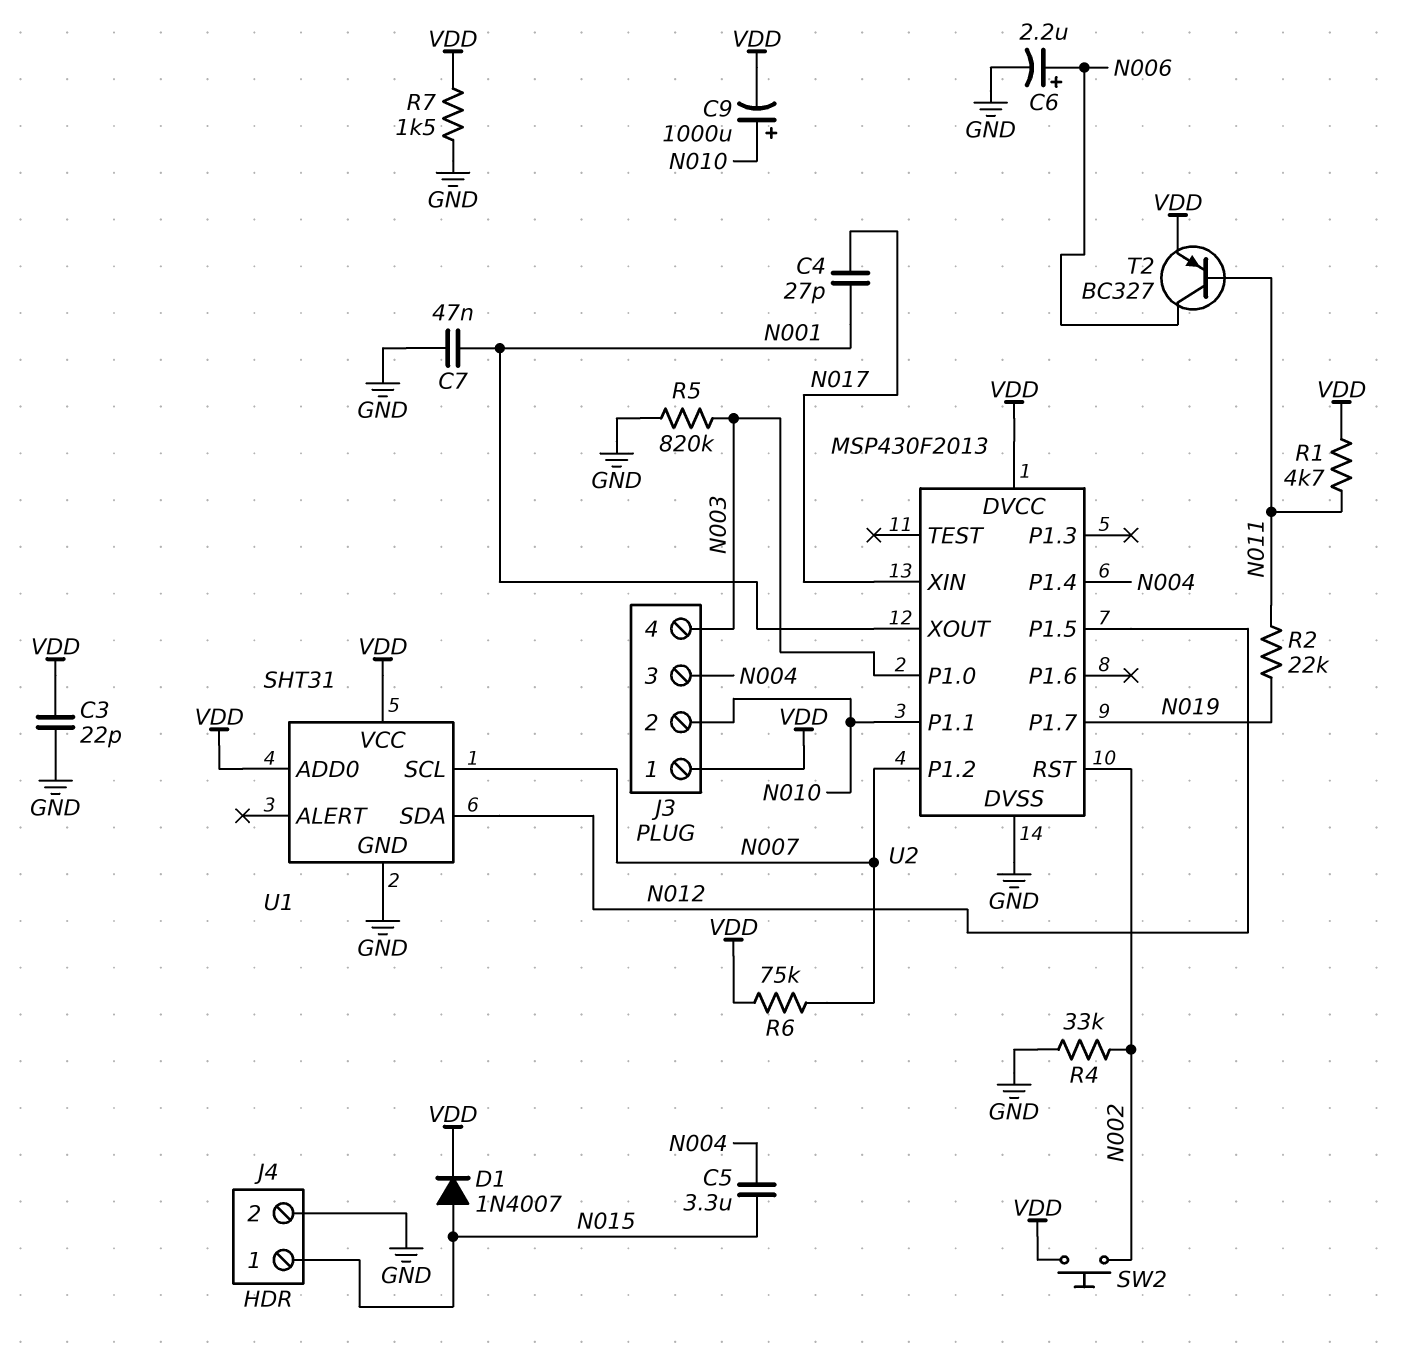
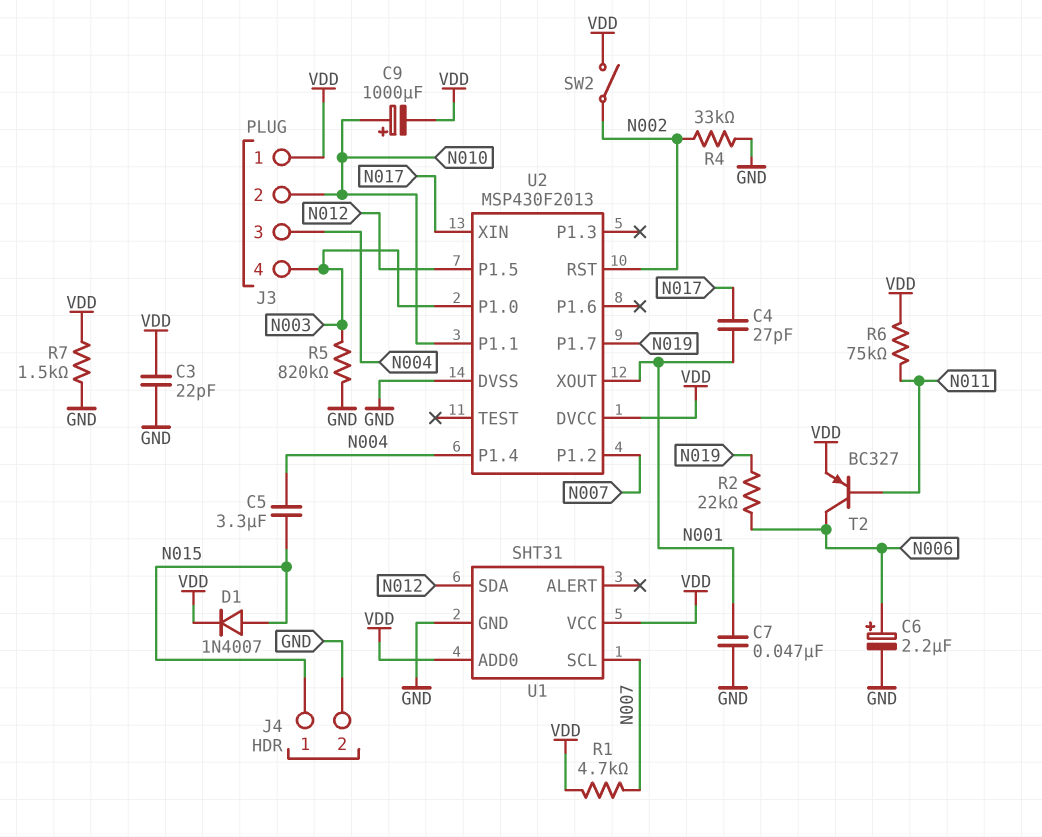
R1: 4.7k (N011, VDD) -> 4.7k (N007, VDD)
R2: 22k (N011, N019) -> 22k (N006, N019)
R6: 75k (N007, VDD) -> 75k (N011, VDD)
SW2: button (N002, VDD) -> switch (N002, VDD)

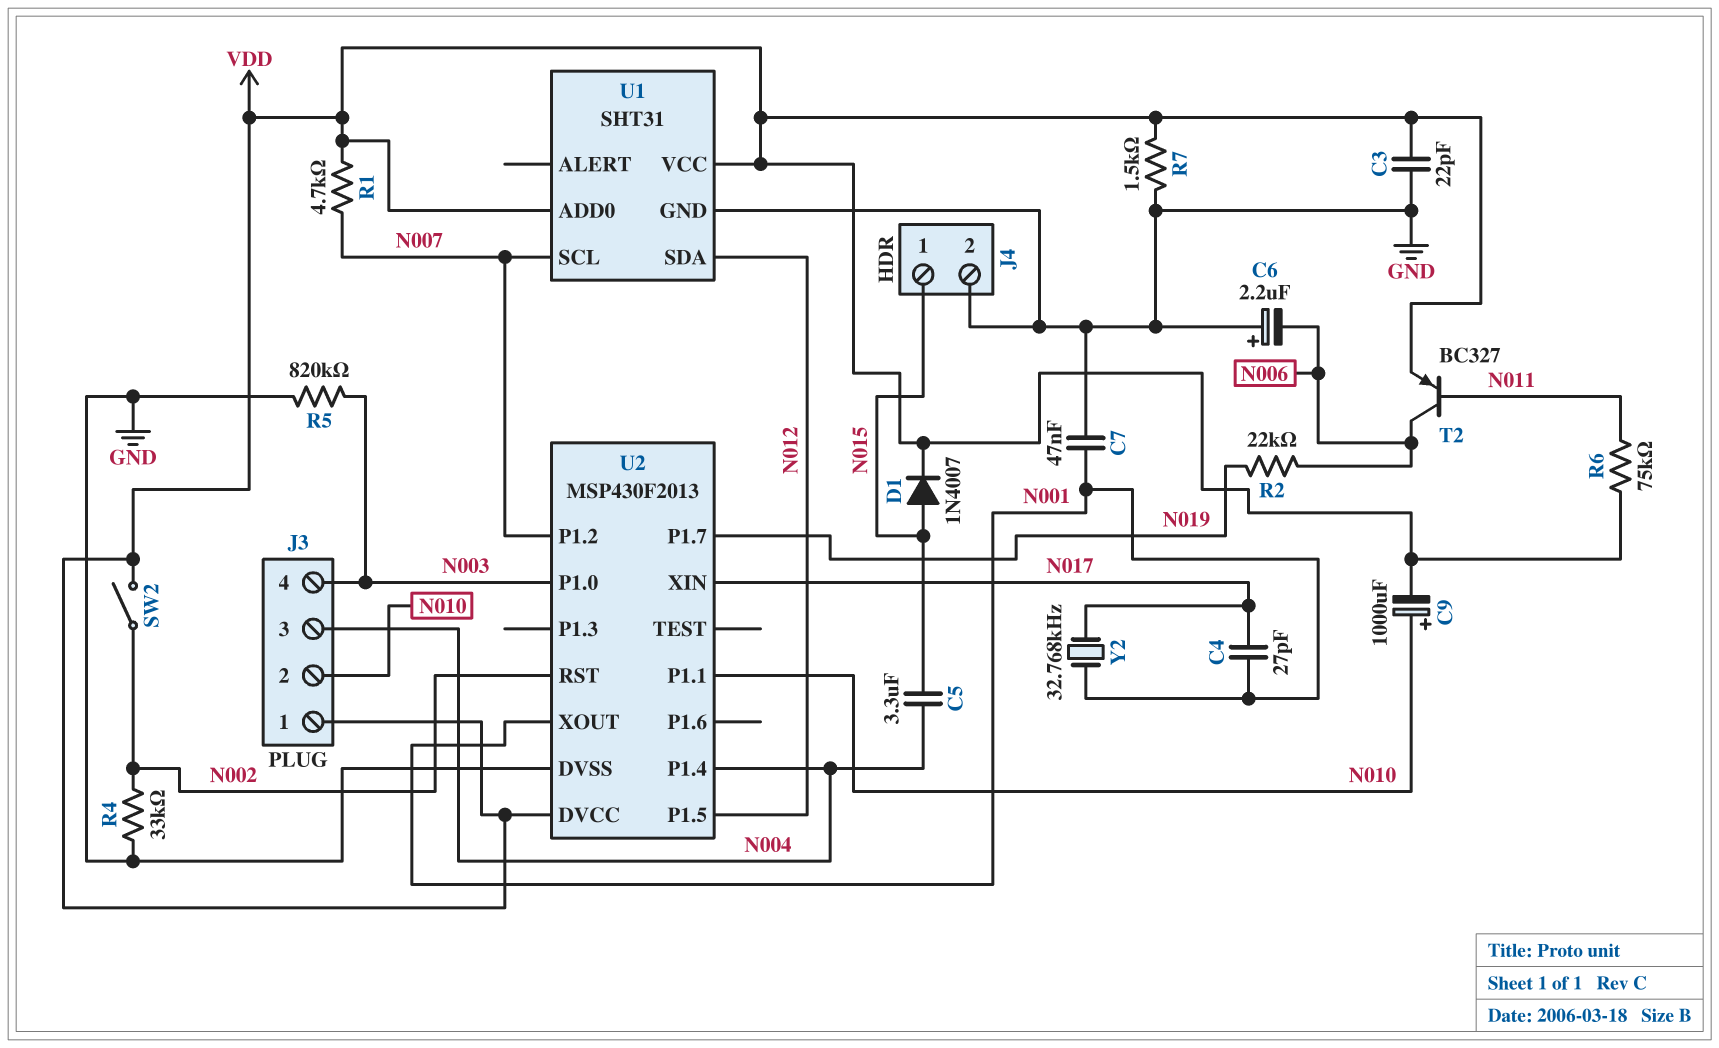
C6: 2.2uF (plus N006, minus GND) -> 2.2uF (plus GND, minus N006)
Y2: none -> 32.768kHz (N001, N017)

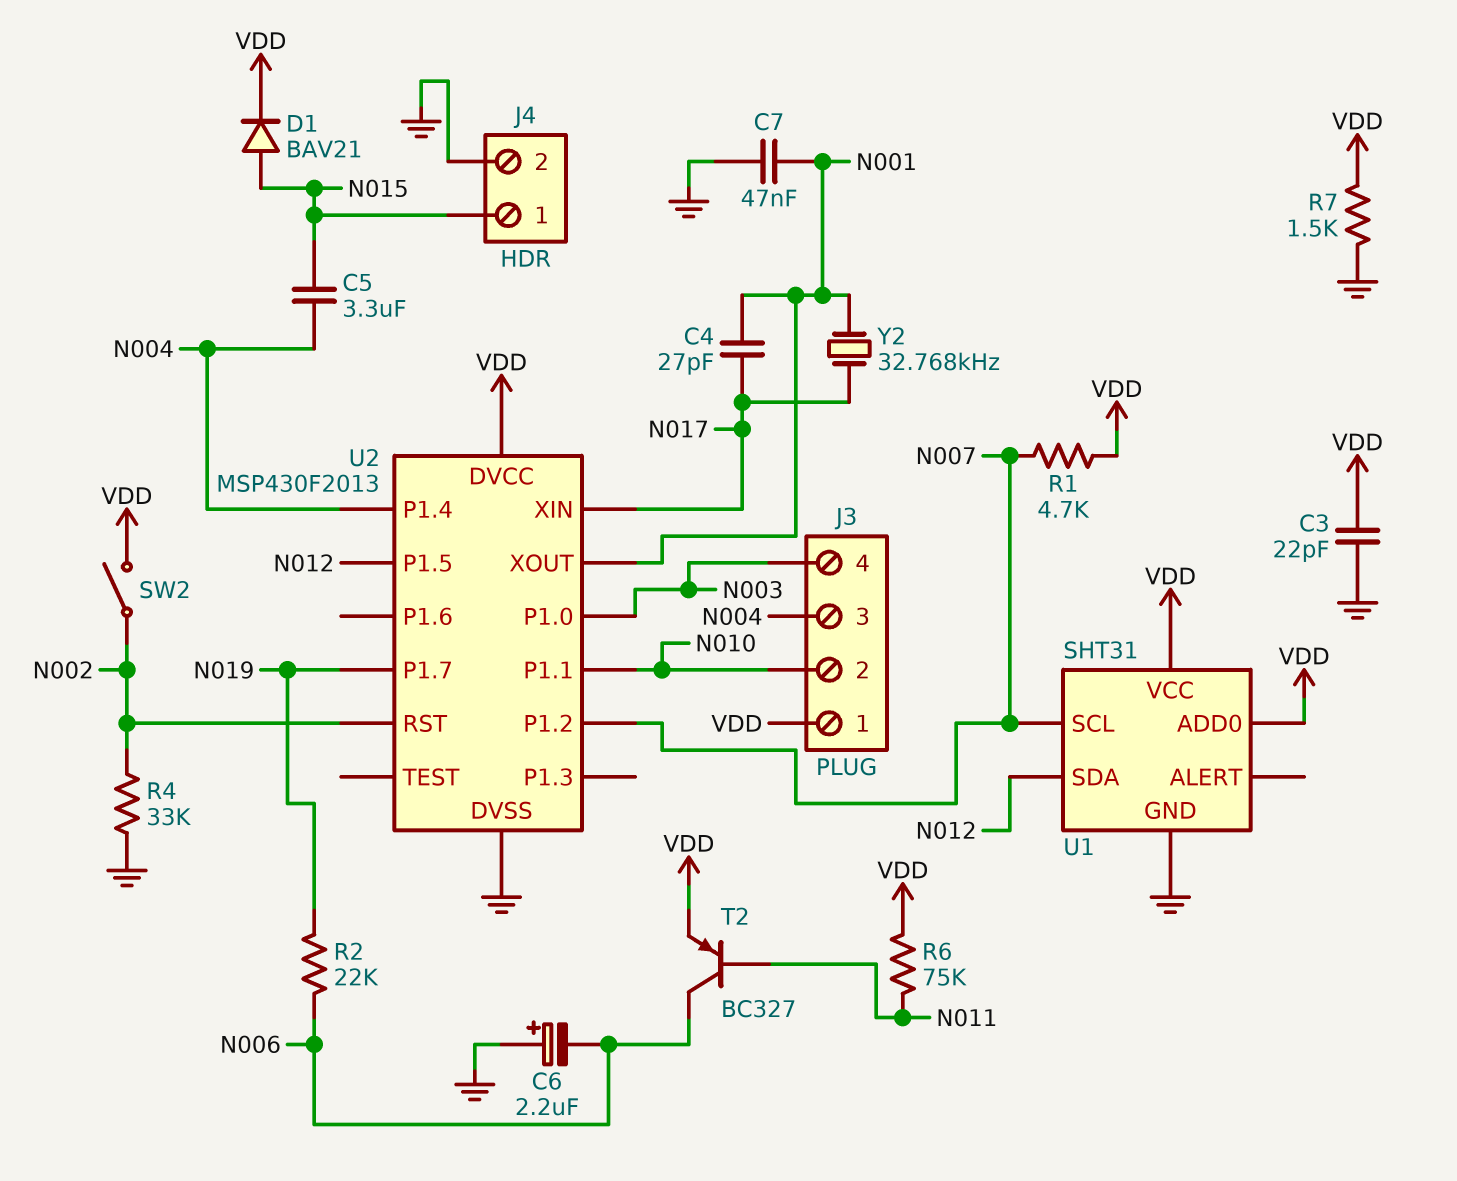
C9: 1000uF (plus N010, minus VDD) -> none
D1: diode 1N4007 (A N015, K VDD) -> diode BAV21 (A N015, K VDD)
R5: 820k (GND, N003) -> none

